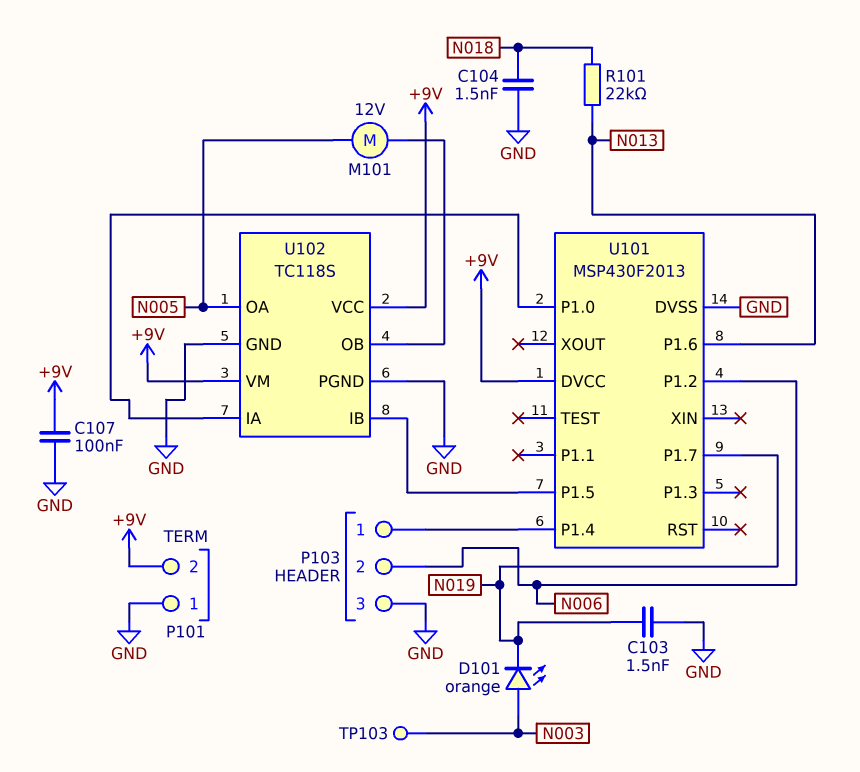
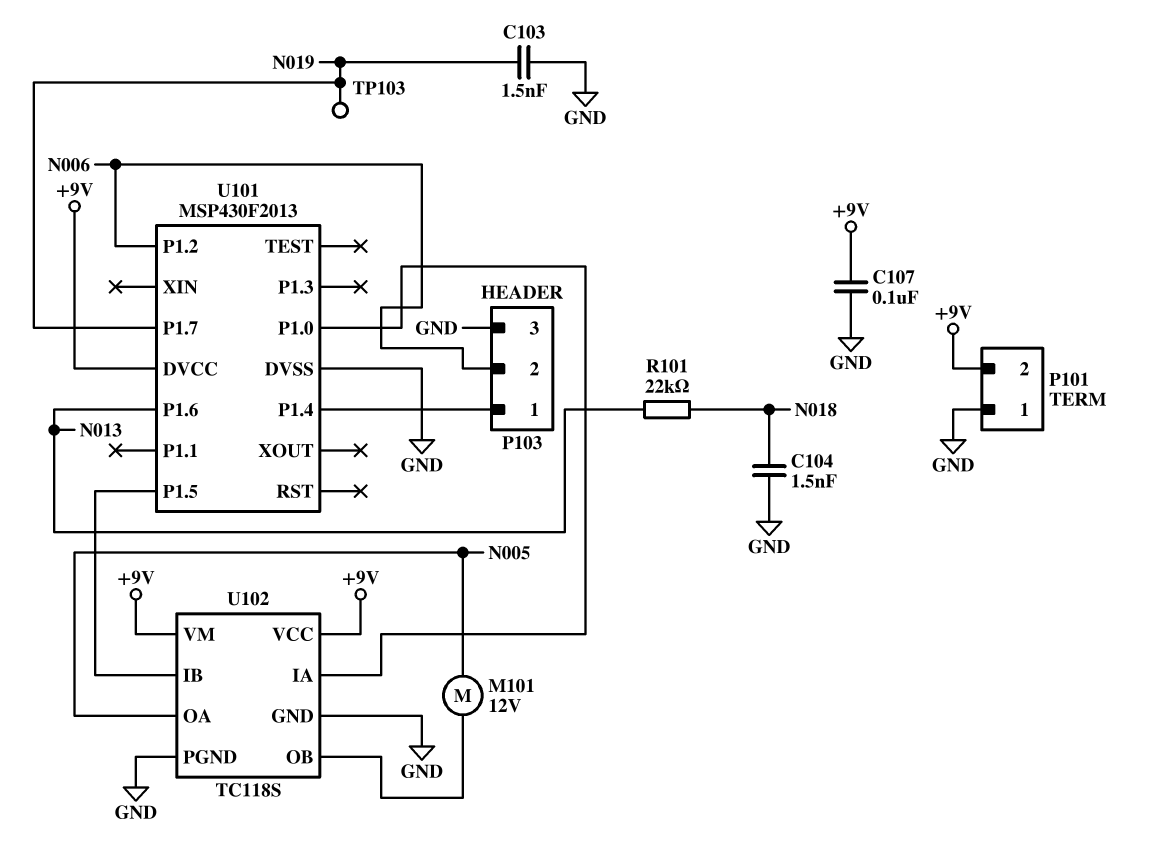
D101: LED orange (A N003, K N019) -> none
TP103: test point (N003) -> test point (N019)

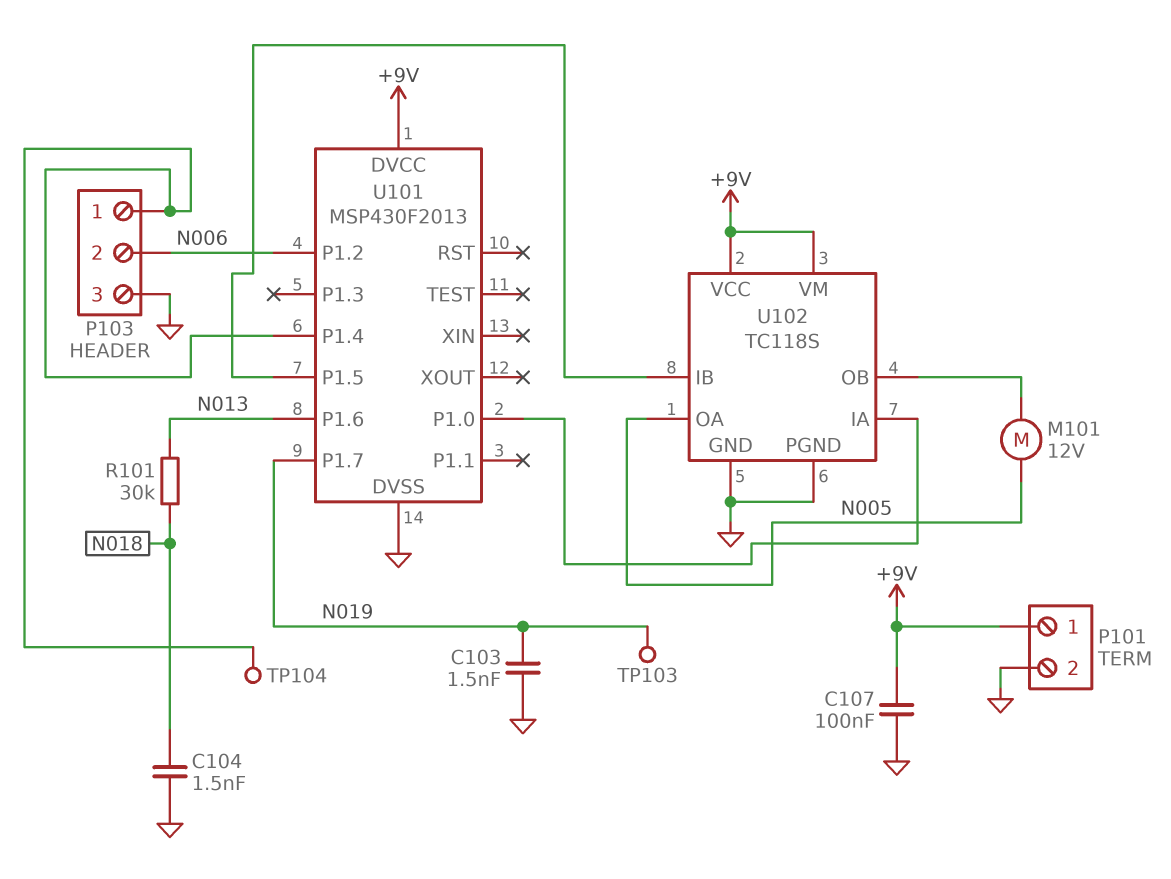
P101 pin 1: GND -> +9V
P101 pin 2: +9V -> GND
R101: 22k (N013, N018) -> 30k (N013, N018)
TP104: none -> test point (P103/1)

